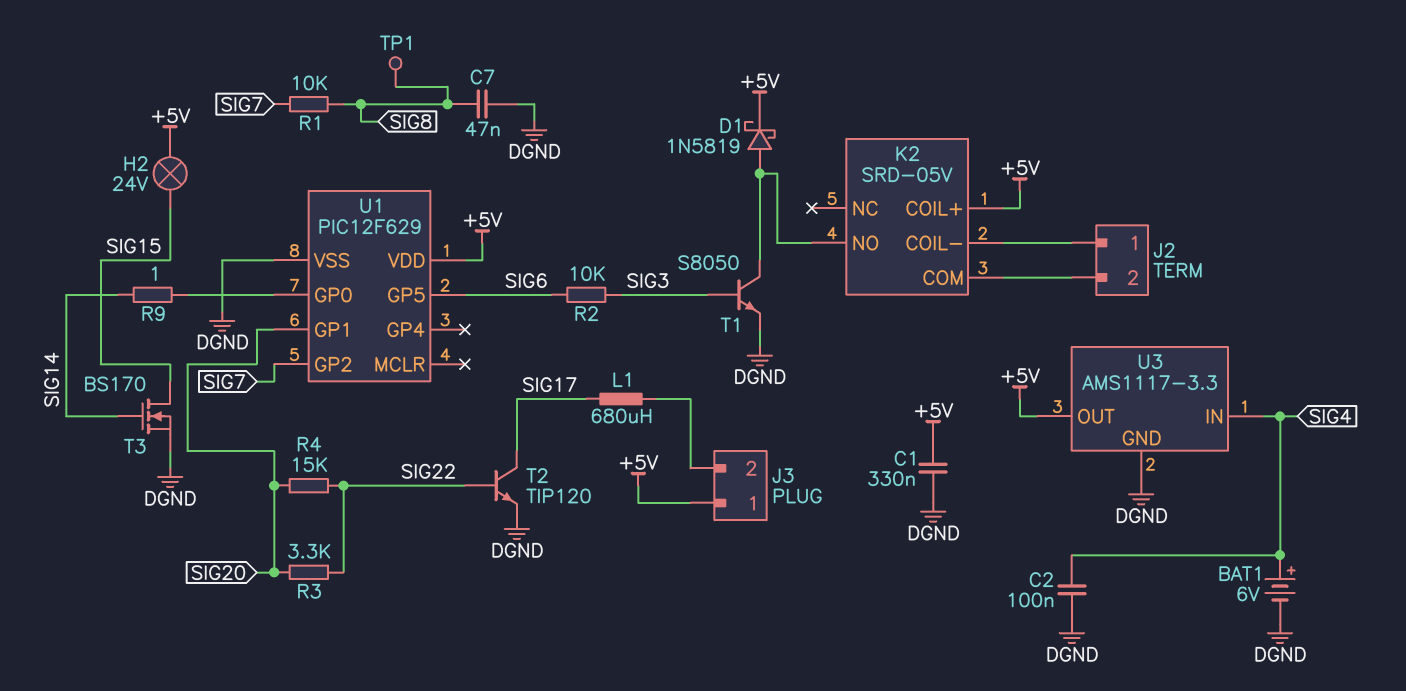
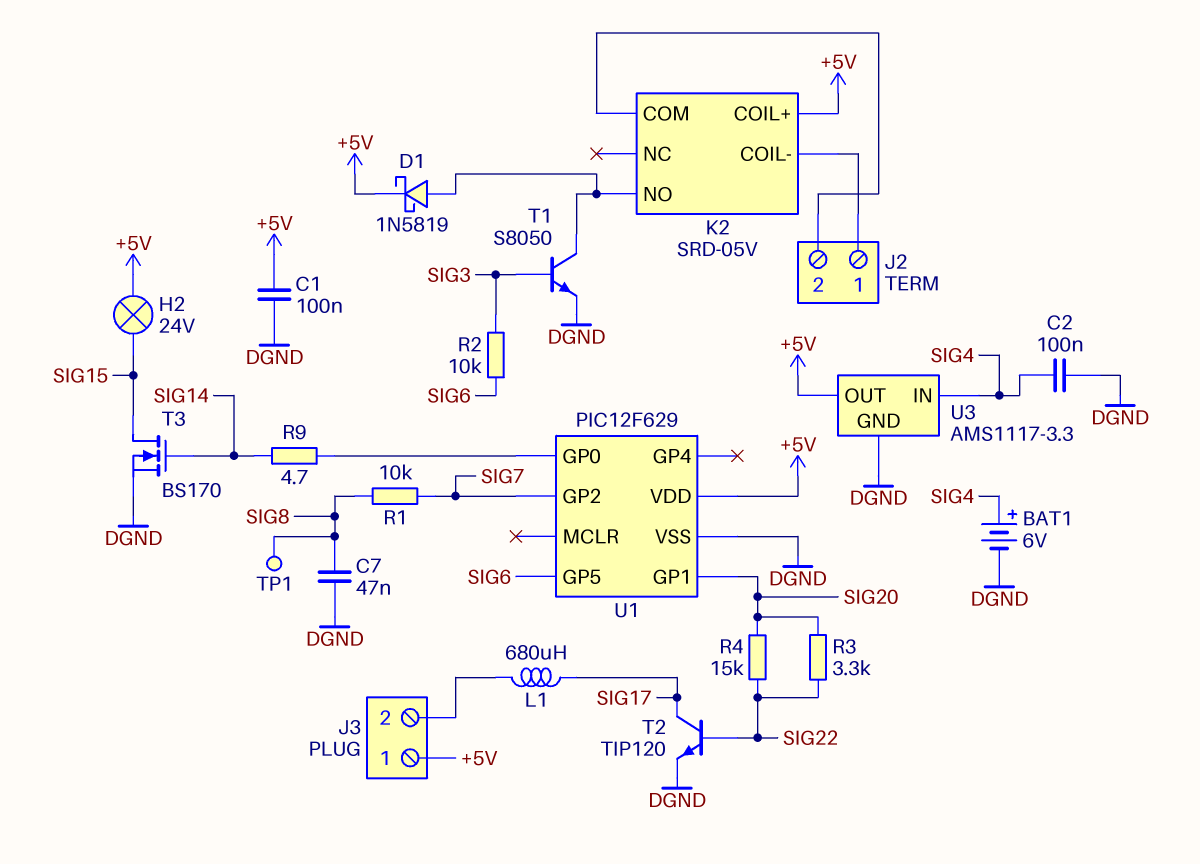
C1: 330nF (+5V, DGND) -> 100nF (+5V, DGND)
R9: 1 (SIG14, U1/GP0) -> 4.7 (SIG14, U1/GP0)

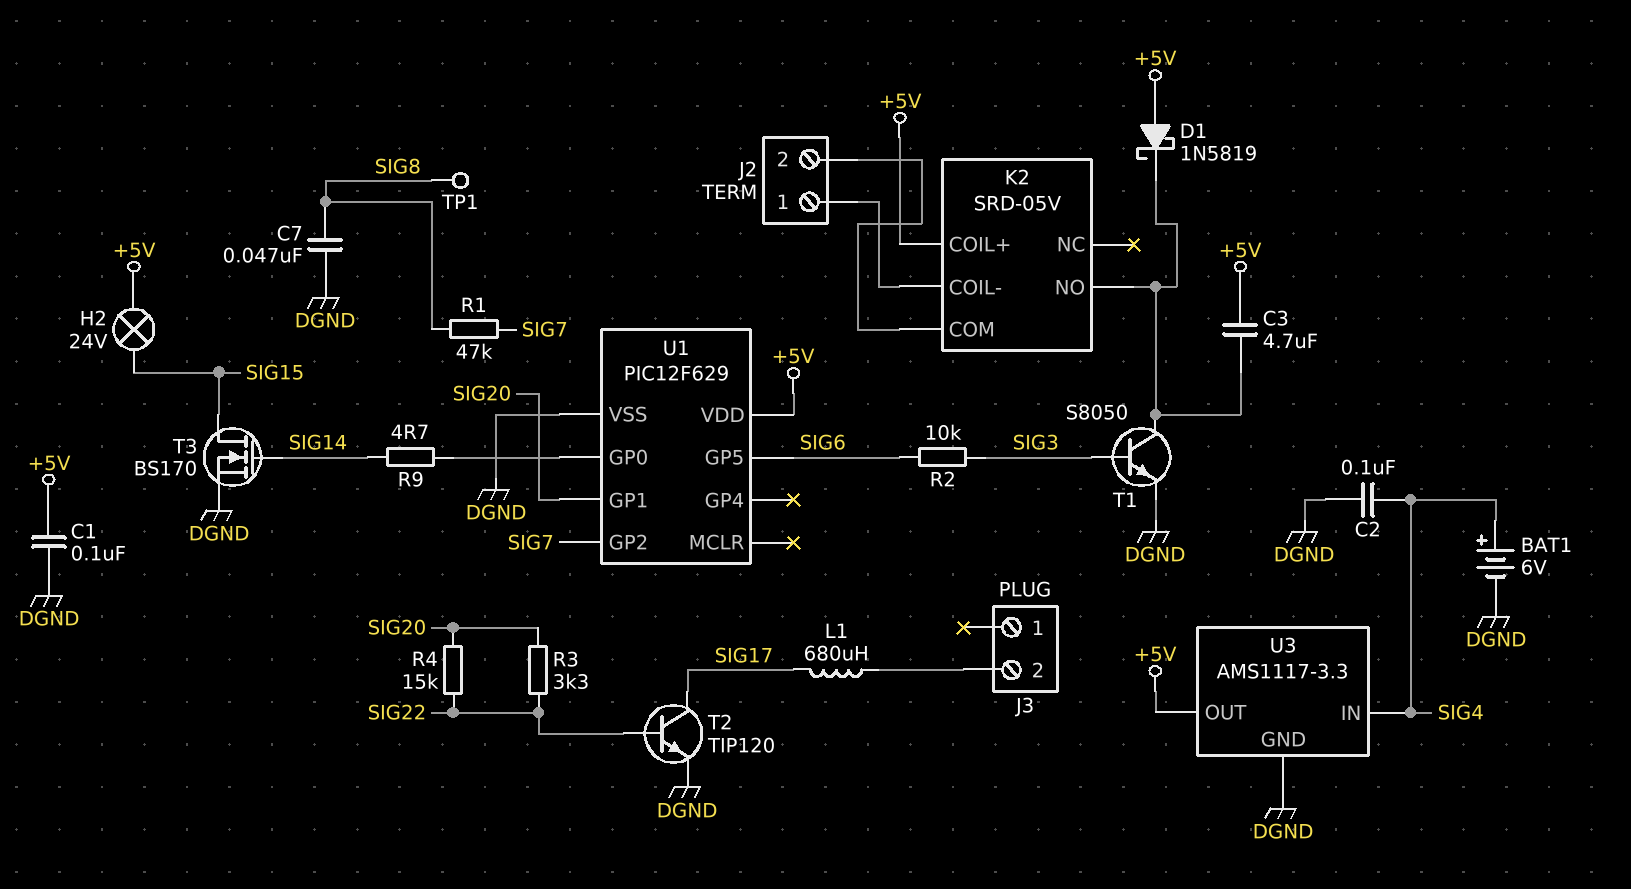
C3: none -> 4.7uF (+5V, K2/NO)
D1: schottky 1N5819 (A K2/NO, K +5V) -> schottky 1N5819 (A +5V, K K2/NO)
J3 pin 1: +5V -> none
R1: 10k (SIG7, SIG8) -> 47k (SIG7, SIG8)

